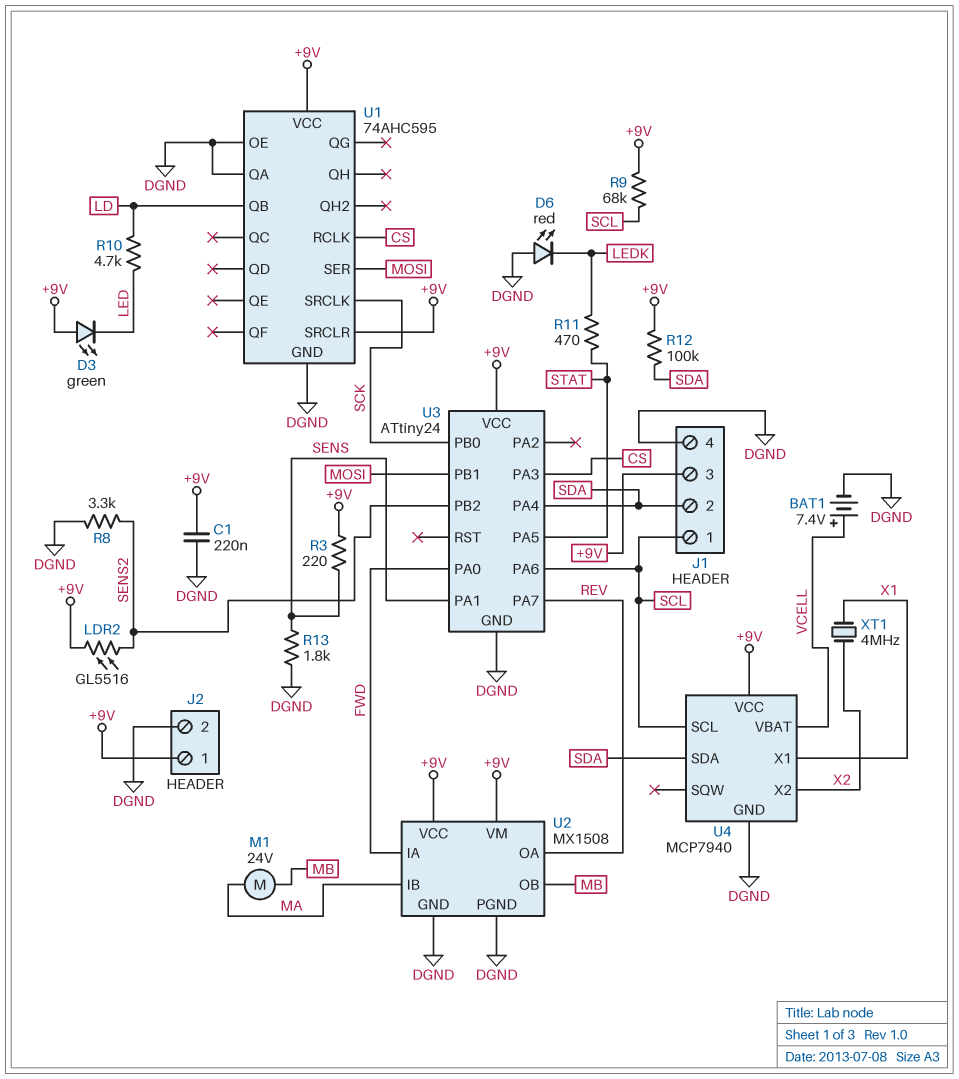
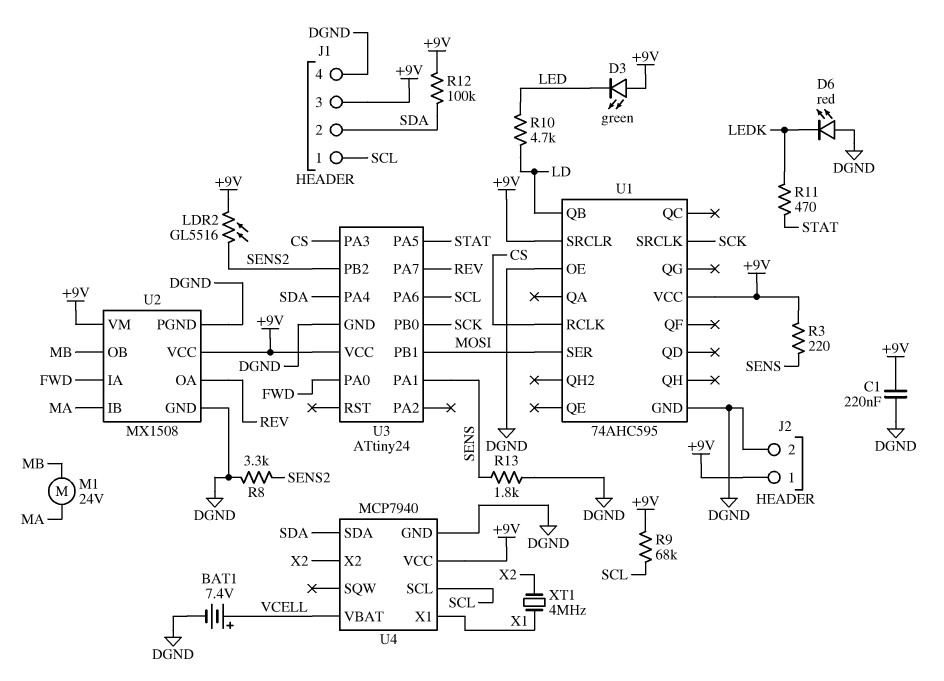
U1 pin QA: DGND -> none

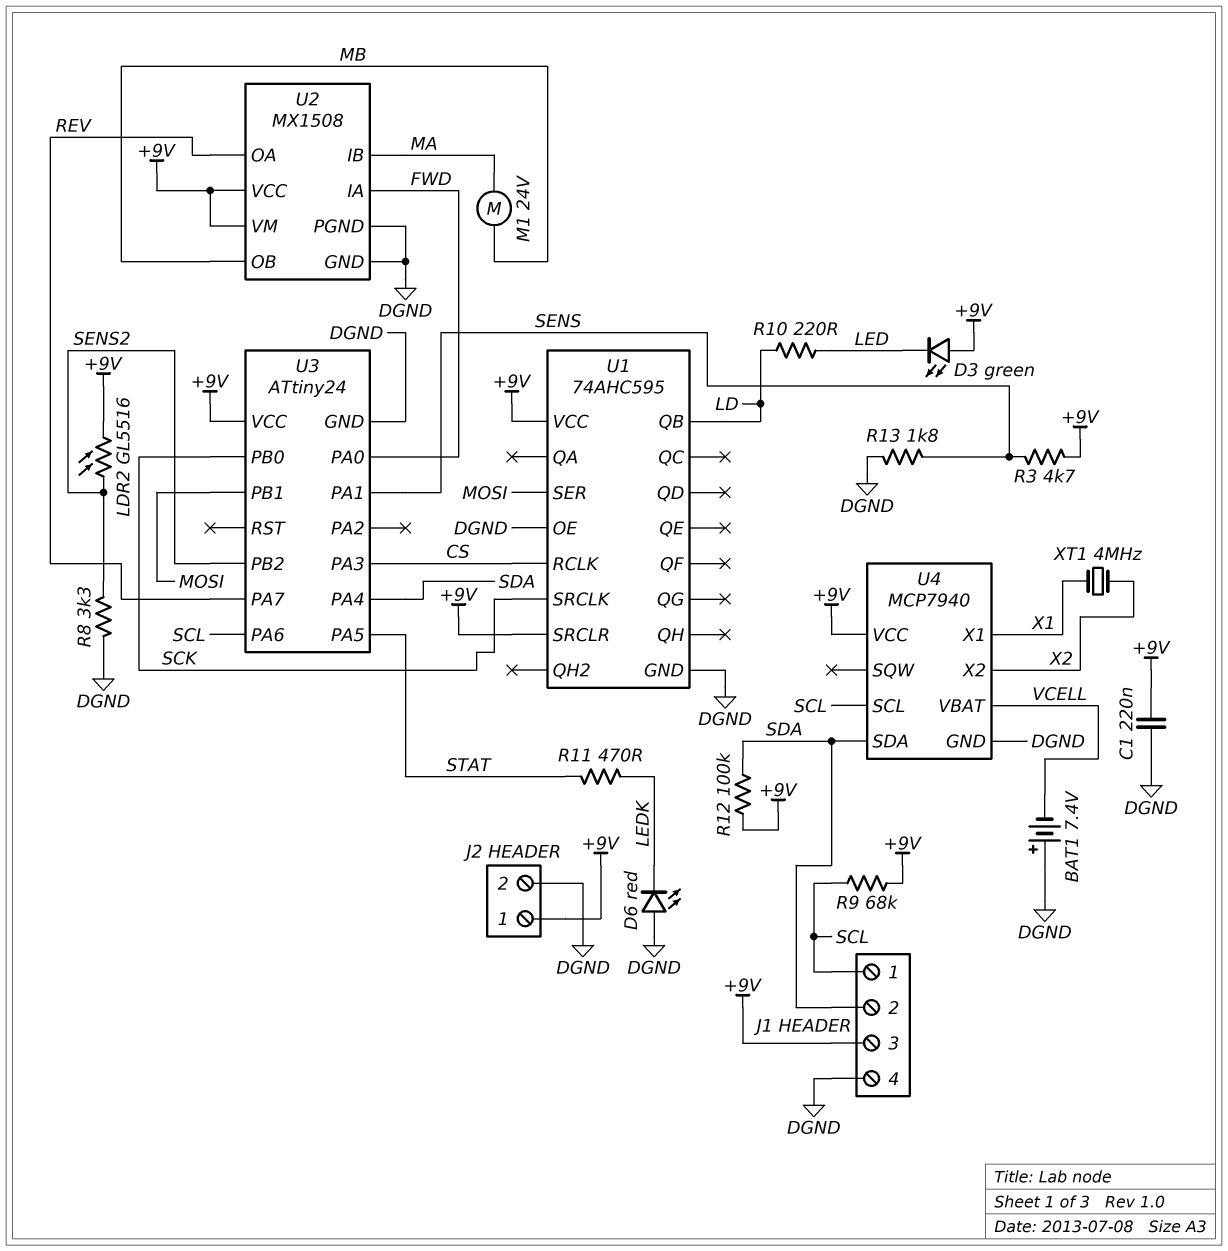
BAT1: 7.4V (plus VCELL, minus DGND) -> 7.4V (plus DGND, minus VCELL)
R3: 220 (+9V, SENS) -> 4.7k (+9V, SENS)
R10: 4.7k (LD, LED) -> 220 (LD, LED)

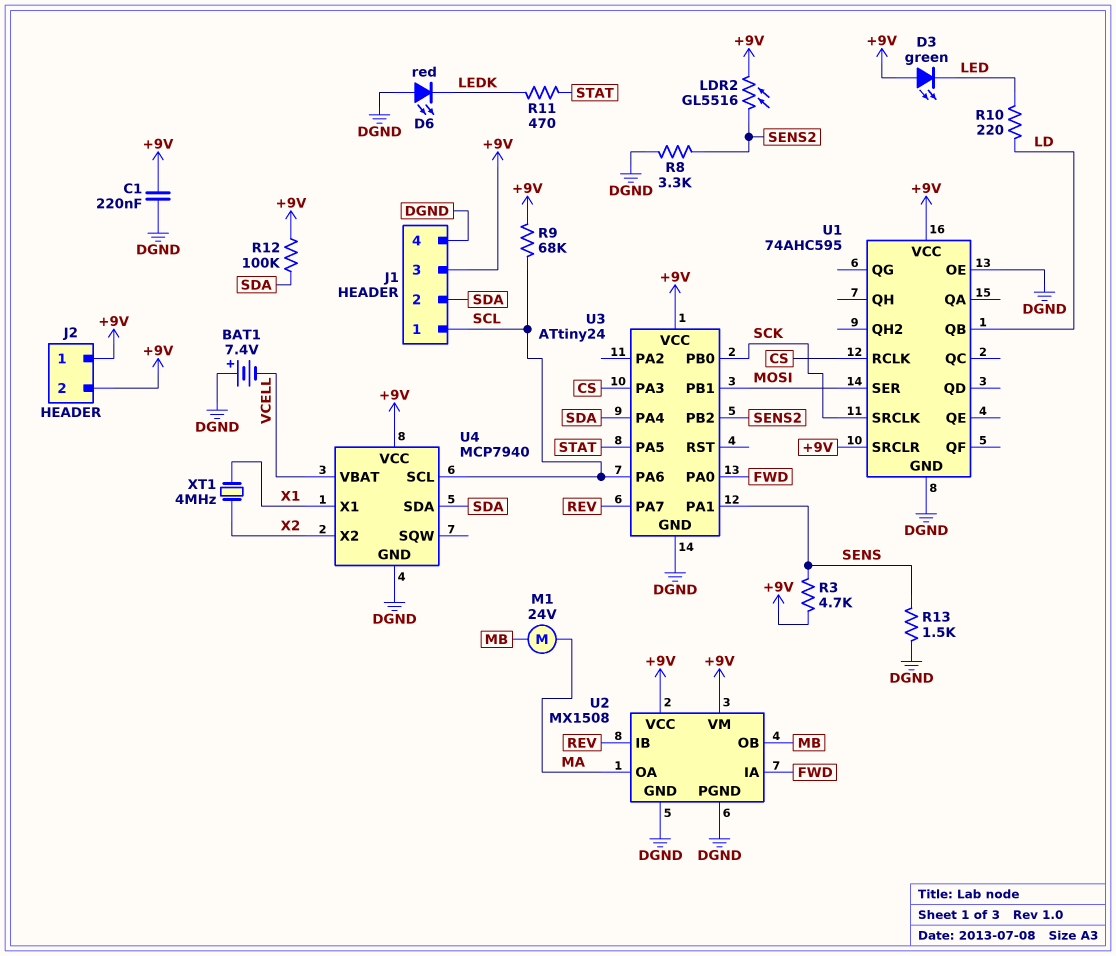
J2 pin 2: DGND -> +9V
R13: 1.8k (DGND, SENS) -> 1.5k (DGND, SENS)
U2 pin IB: MA -> REV
U2 pin OA: REV -> MA

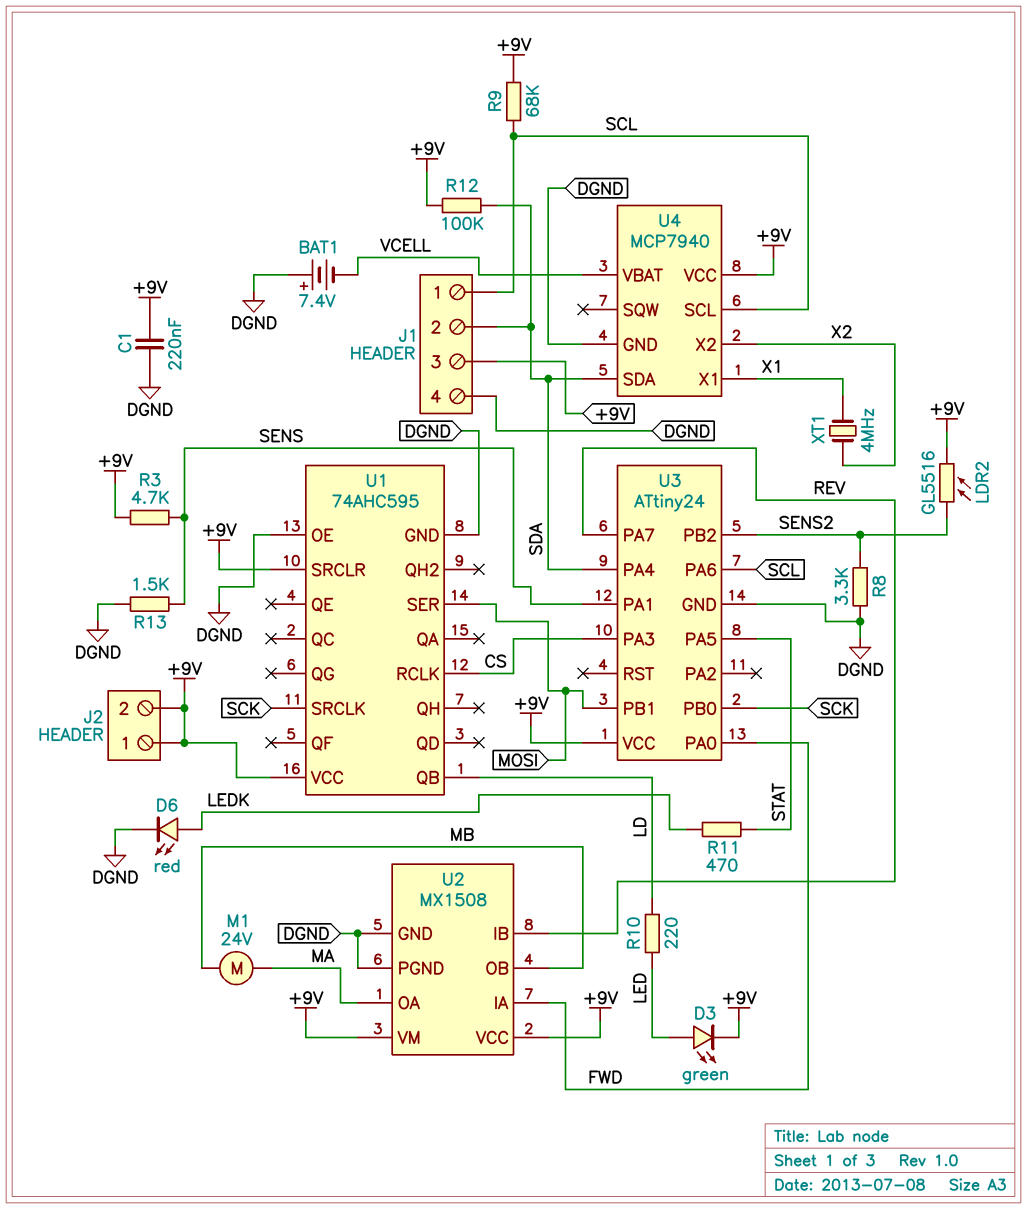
D3: LED green (A +9V, K LED) -> LED green (A LED, K +9V)
D6: LED red (A DGND, K LEDK) -> LED red (A LEDK, K DGND)

